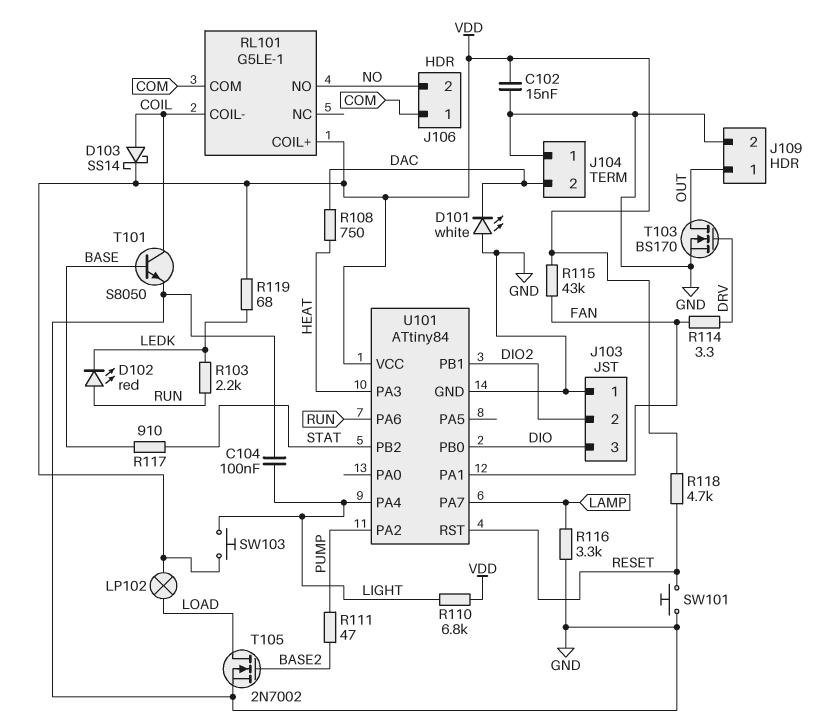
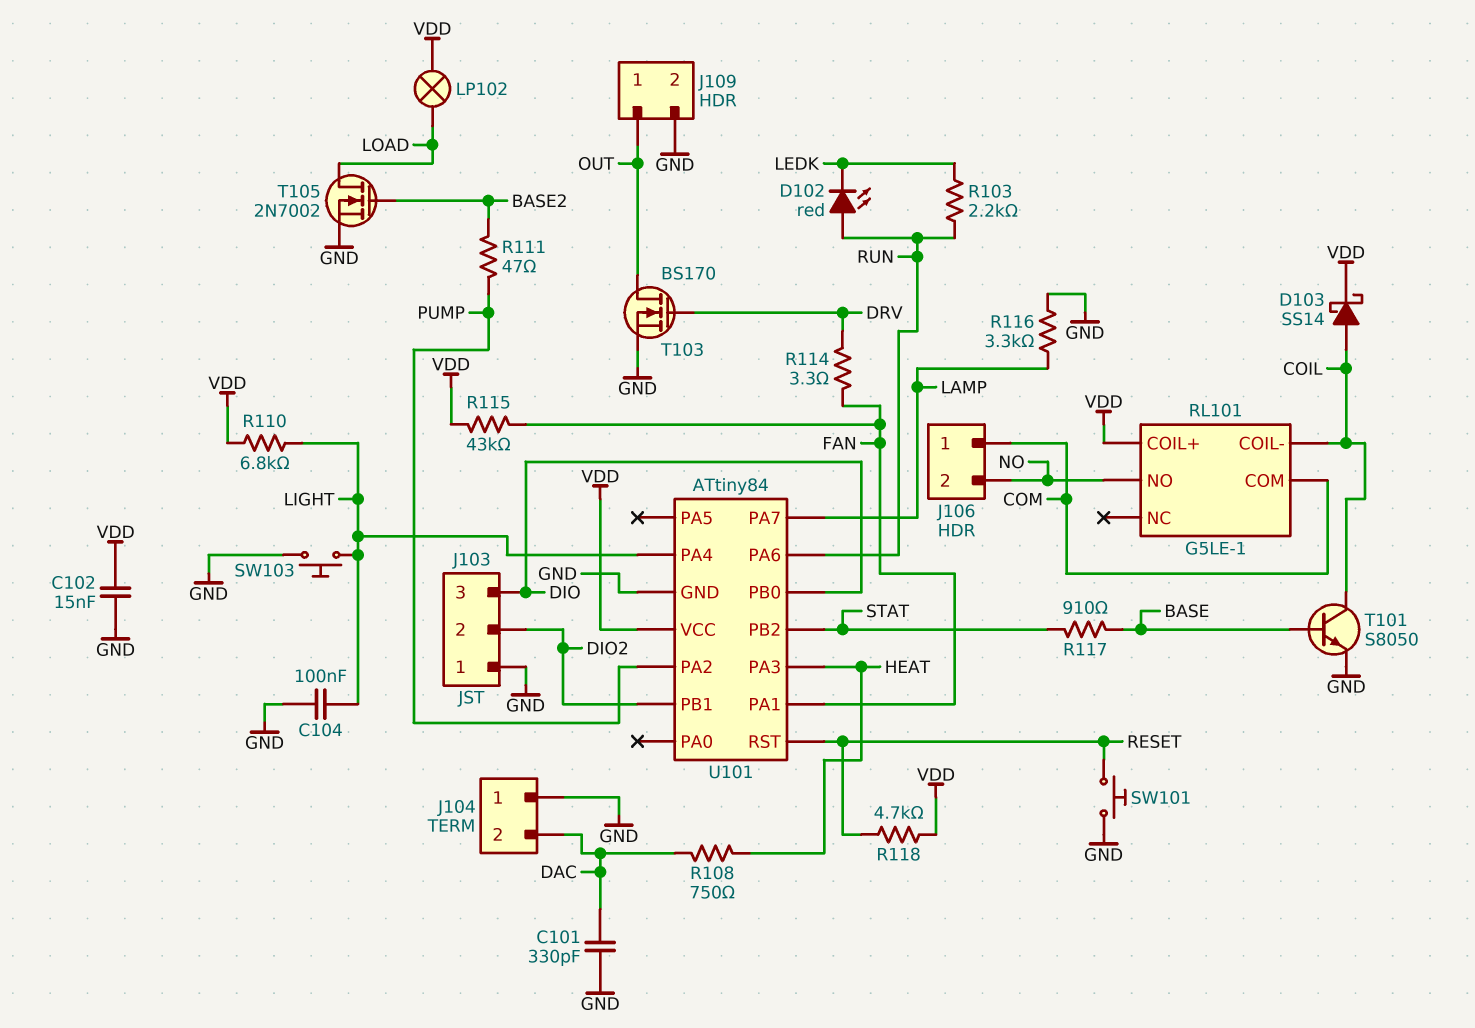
C101: none -> 330pF (DAC, GND)
D101: LED white (A GND, K DAC) -> none
R119: 68 (LEDK, VDD) -> none
SW103: button (LIGHT, VDD) -> button (GND, LIGHT)

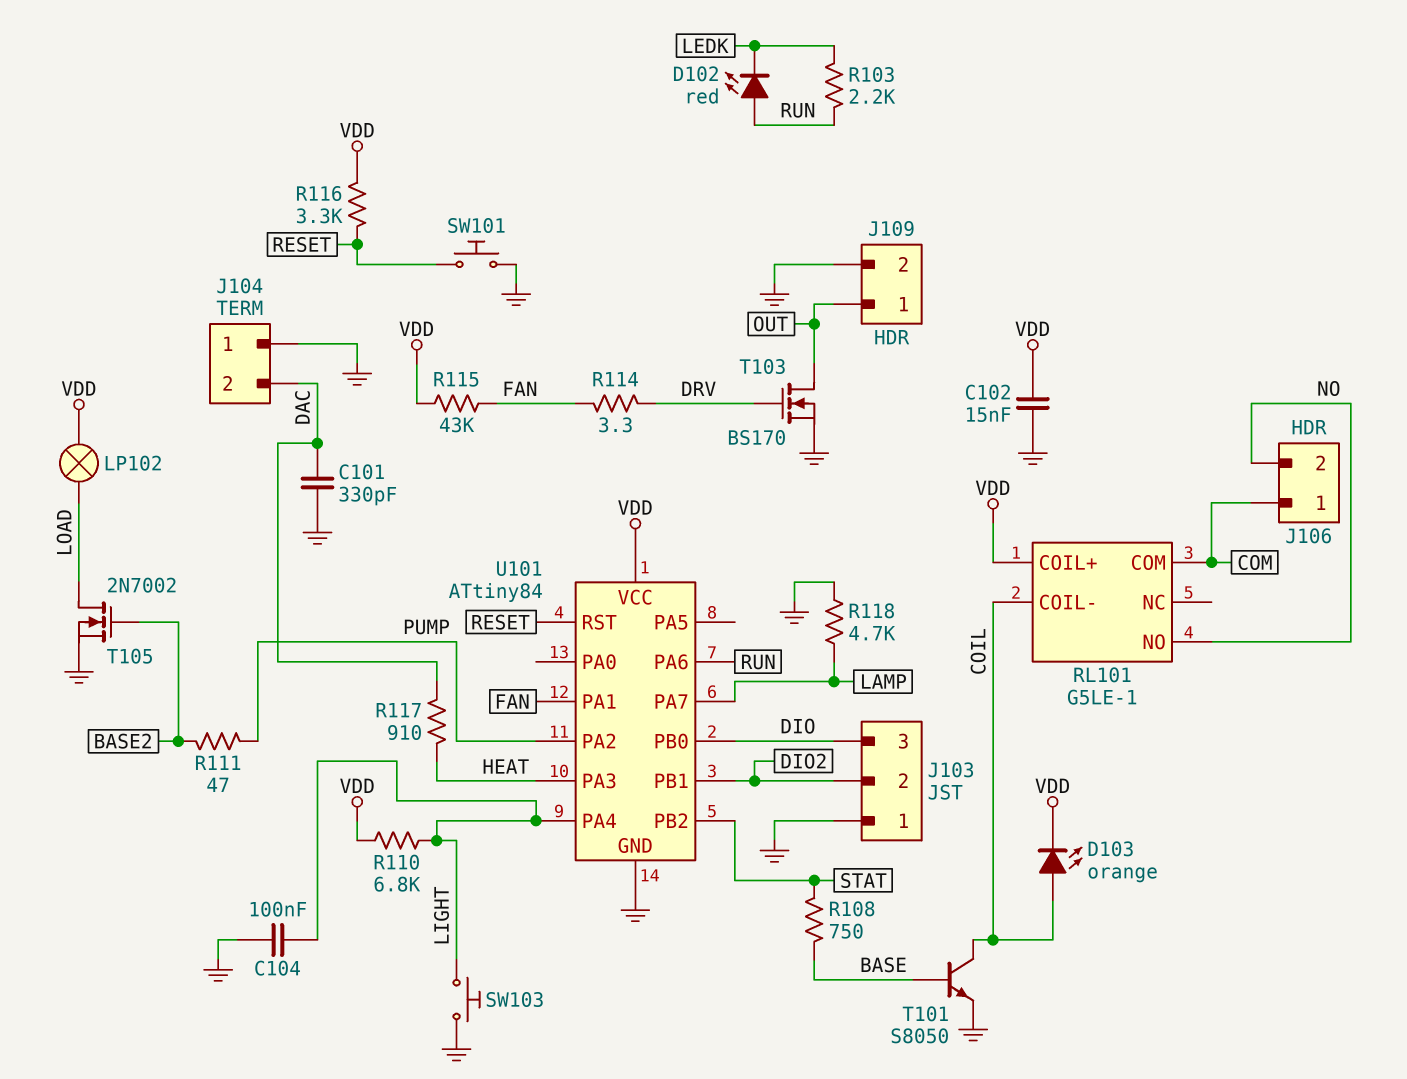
D103: schottky SS14 (A COIL, K VDD) -> LED orange (A COIL, K VDD)
R108: 750 (DAC, HEAT) -> 750 (BASE, STAT)
R116: 3.3k (GND, LAMP) -> 3.3k (RESET, VDD)
R117: 910 (BASE, STAT) -> 910 (DAC, HEAT)
R118: 4.7k (RESET, VDD) -> 4.7k (GND, LAMP)

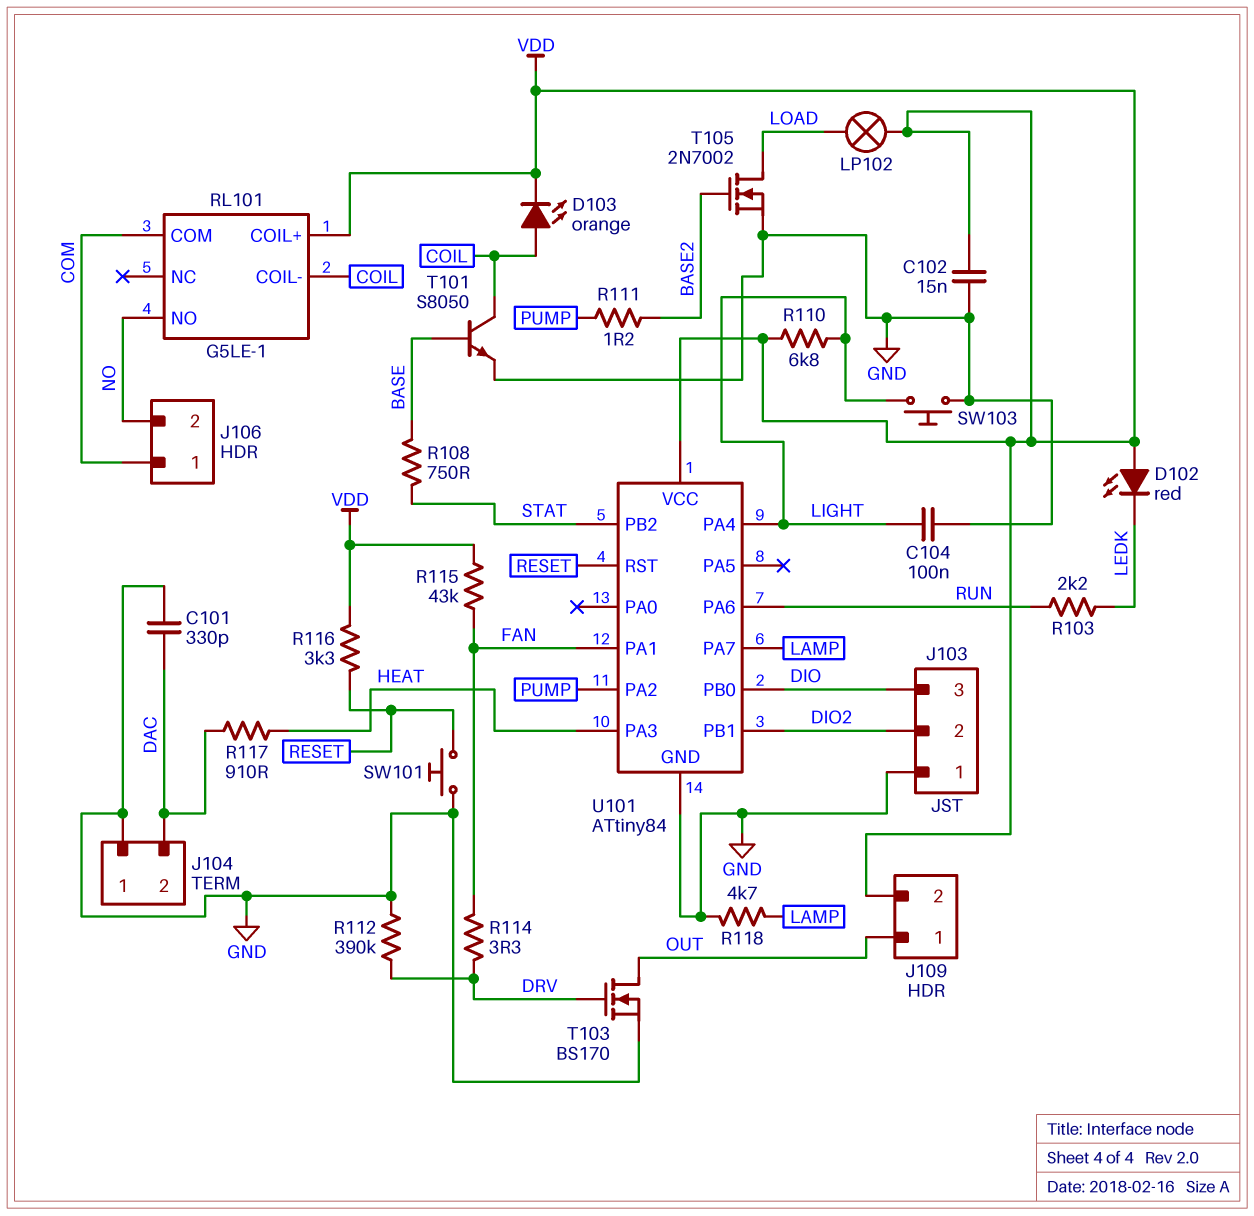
D102: LED red (A RUN, K LEDK) -> LED red (A VDD, K LEDK)
J109 pin 2: GND -> VDD
R111: 47 (BASE2, PUMP) -> 1.2 (BASE2, PUMP)
R112: none -> 390k (DRV, GND)

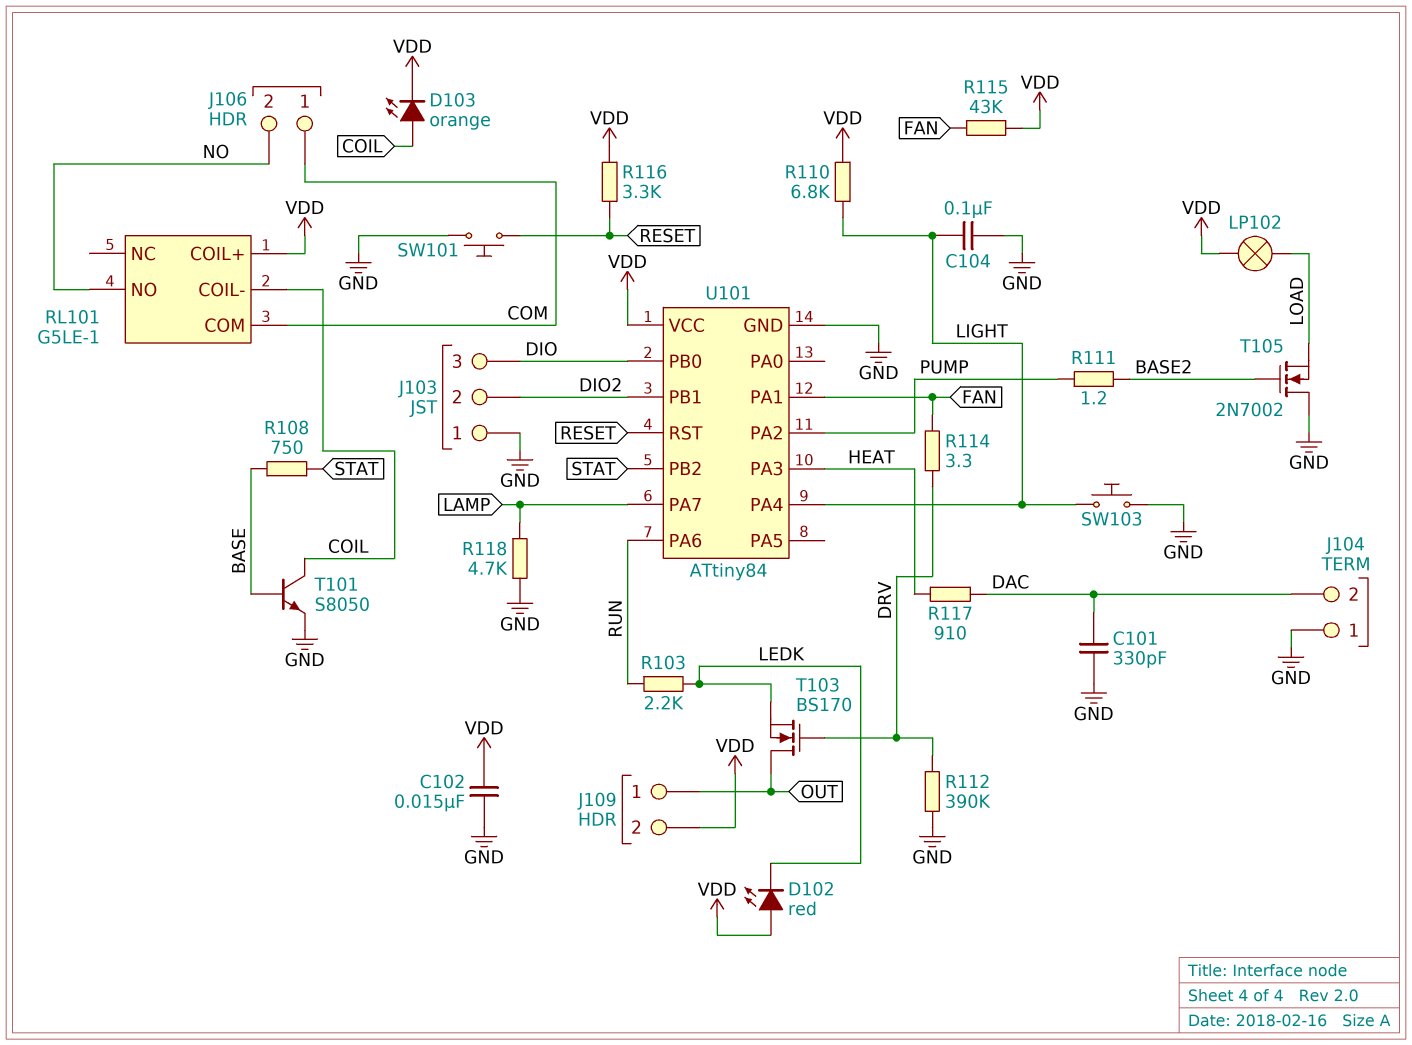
T103: NMOS BS170 (G DRV, D OUT, S GND) -> NMOS BS170 (G DRV, D OUT, S LEDK)
T105: NMOS 2N7002 (G BASE2, D LOAD, S GND) -> NMOS 2N7002 (G BASE2, D GND, S LOAD)

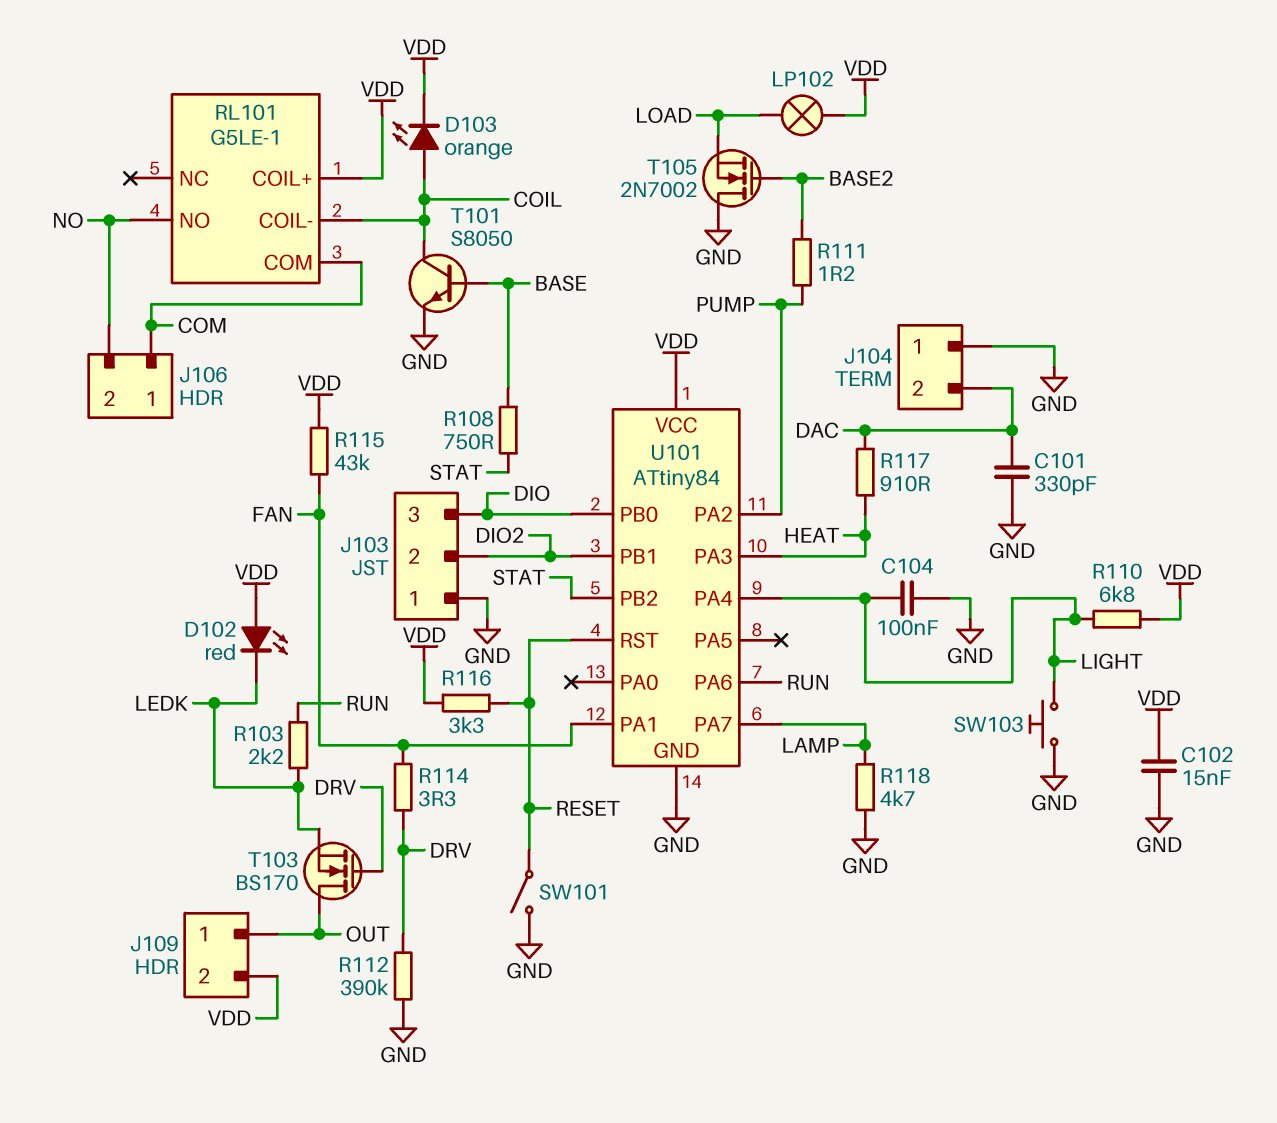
SW101: button (GND, RESET) -> switch (GND, RESET)

